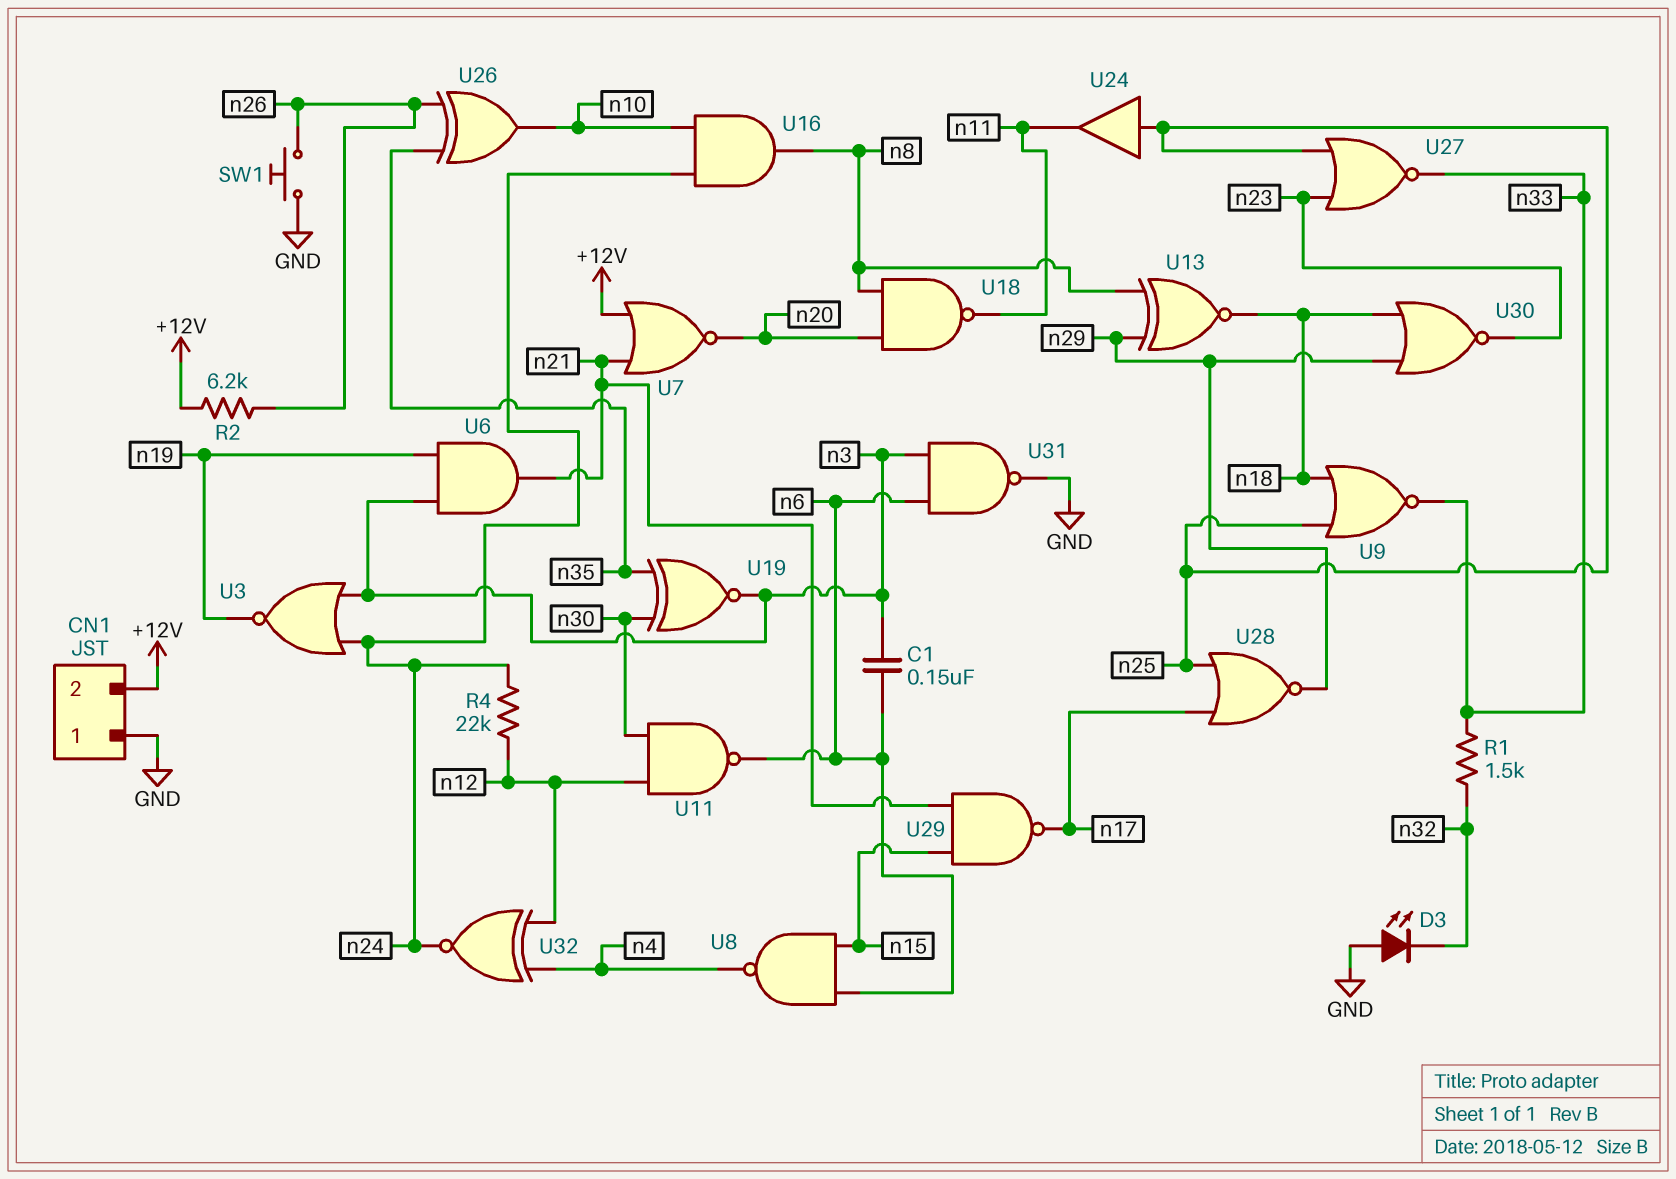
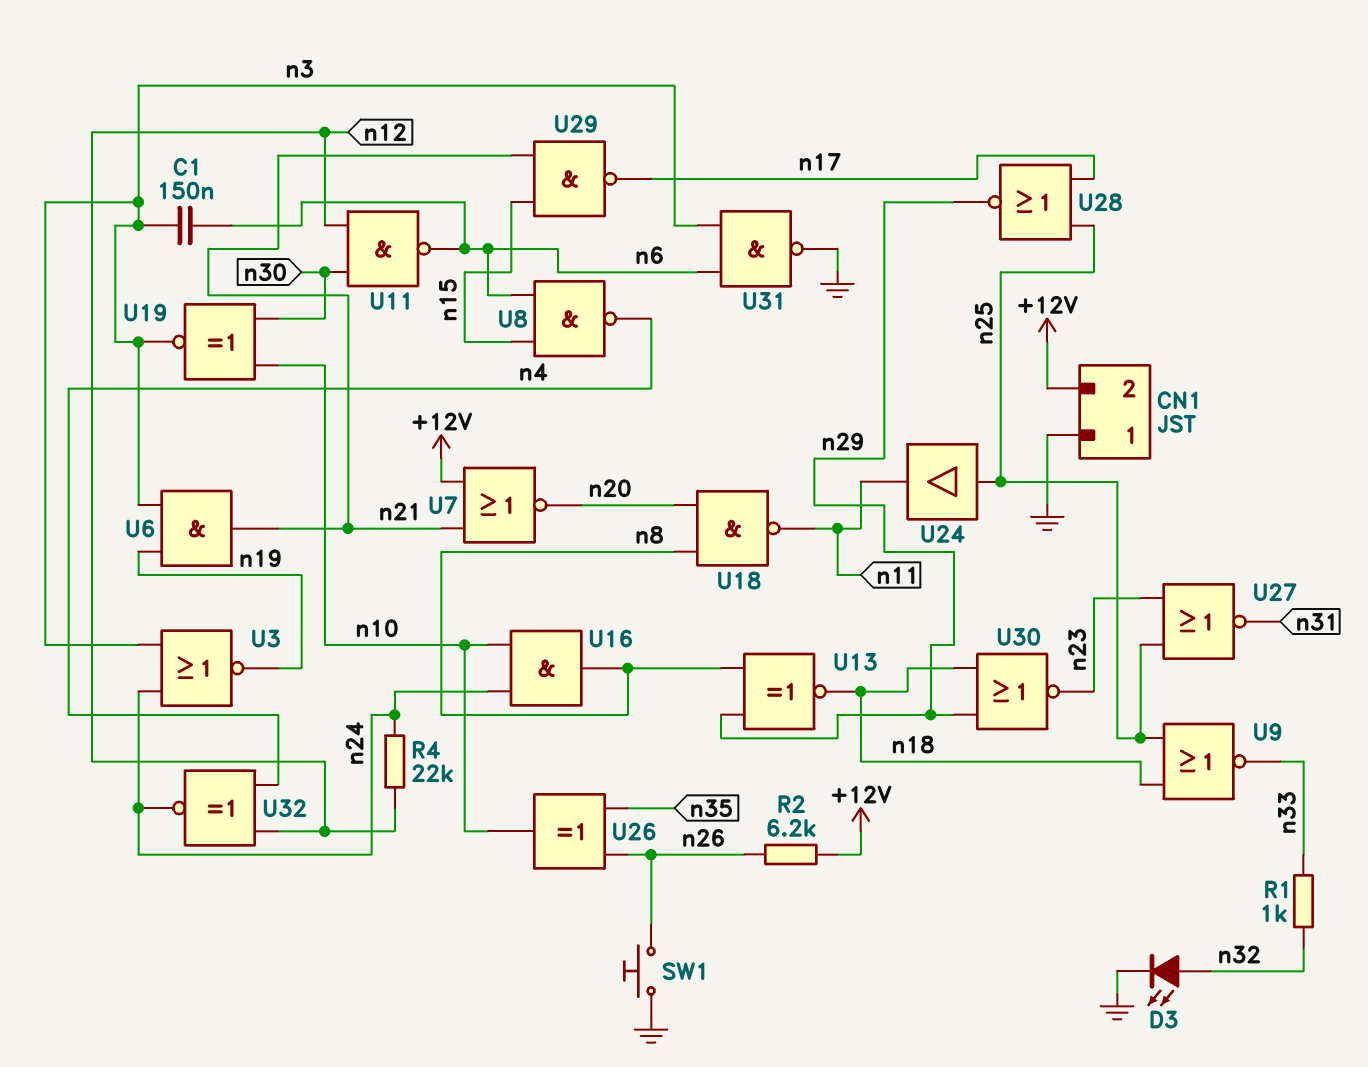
D3: LED (A GND, K n32) -> LED (A n32, K GND)
R1: 1.5k (n32, n33) -> 1k (n32, n33)
U19: XNOR (in n30, in n35, out n3) -> XNOR (in n10, in n30, out n3)
U27: NOR (in n23, in n25, out n33) -> NOR (in n23, in n25, out n31)

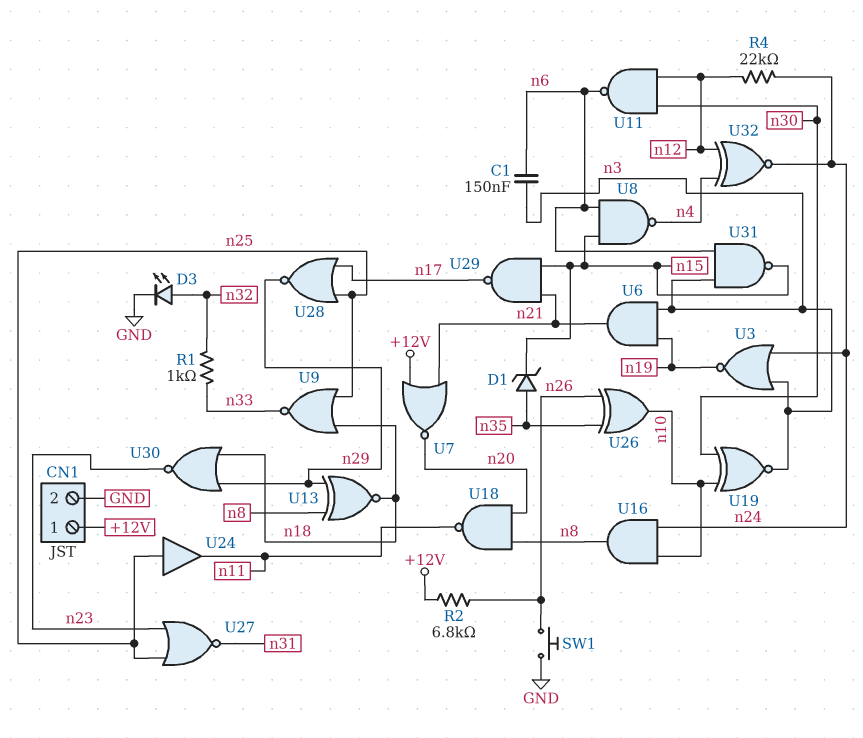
CN1 pin 1: GND -> +12V
CN1 pin 2: +12V -> GND
D1: none -> zener (A n35, K n15)
R2: 6.2k (+12V, n26) -> 6.8k (+12V, n26)
U31: NAND (in n3, in n6, out GND) -> NAND (in n3, in n6, out n15)

